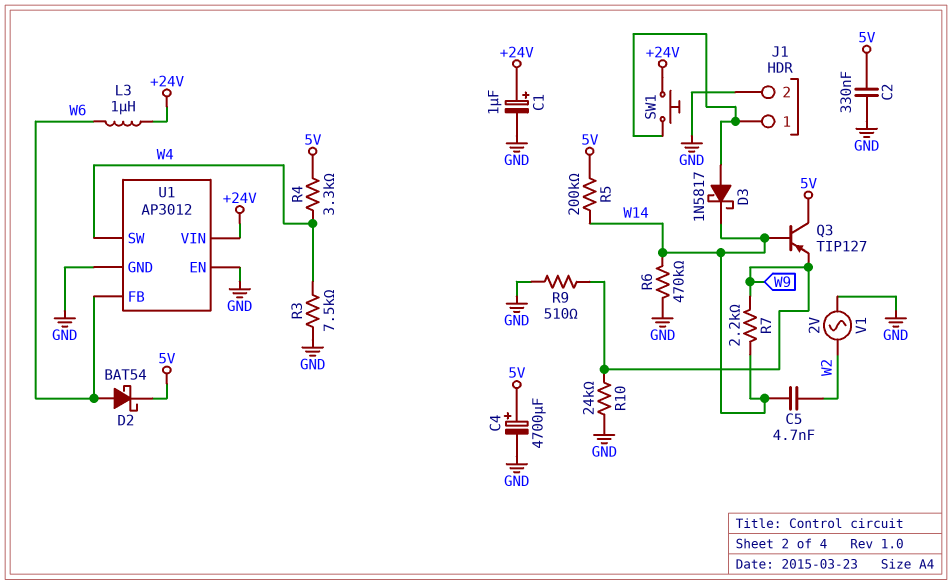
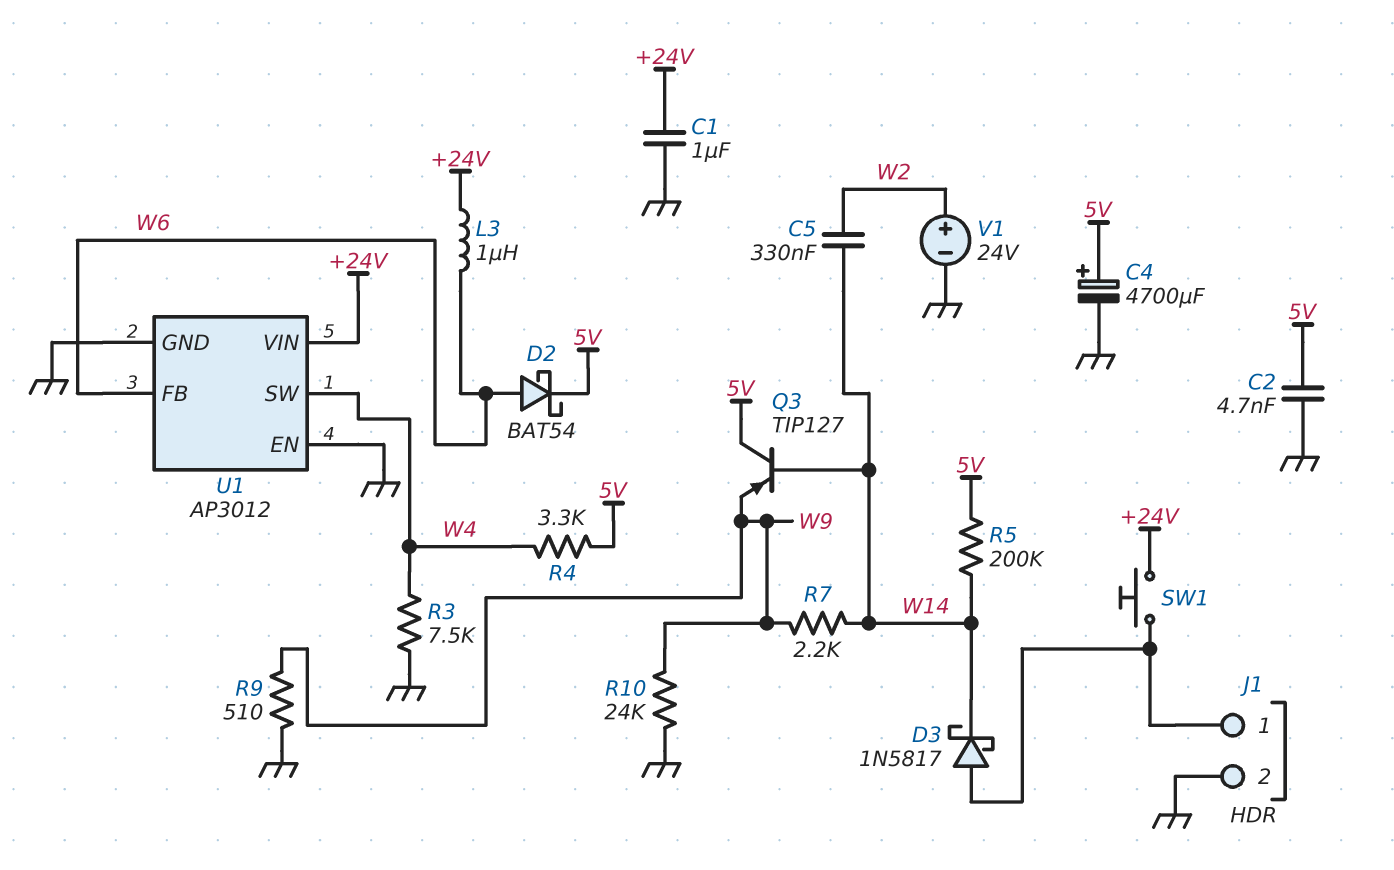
C1: 1uF (plus +24V, minus GND) -> 1uF (+24V, GND)
C2: 330nF (5V, GND) -> 4.7nF (5V, GND)
C5: 4.7nF (W2, W14) -> 330nF (W2, W14)
R6: 470k (GND, W14) -> none
V1: AC 2V (GND, W2) -> 24V (plus W2, minus GND)

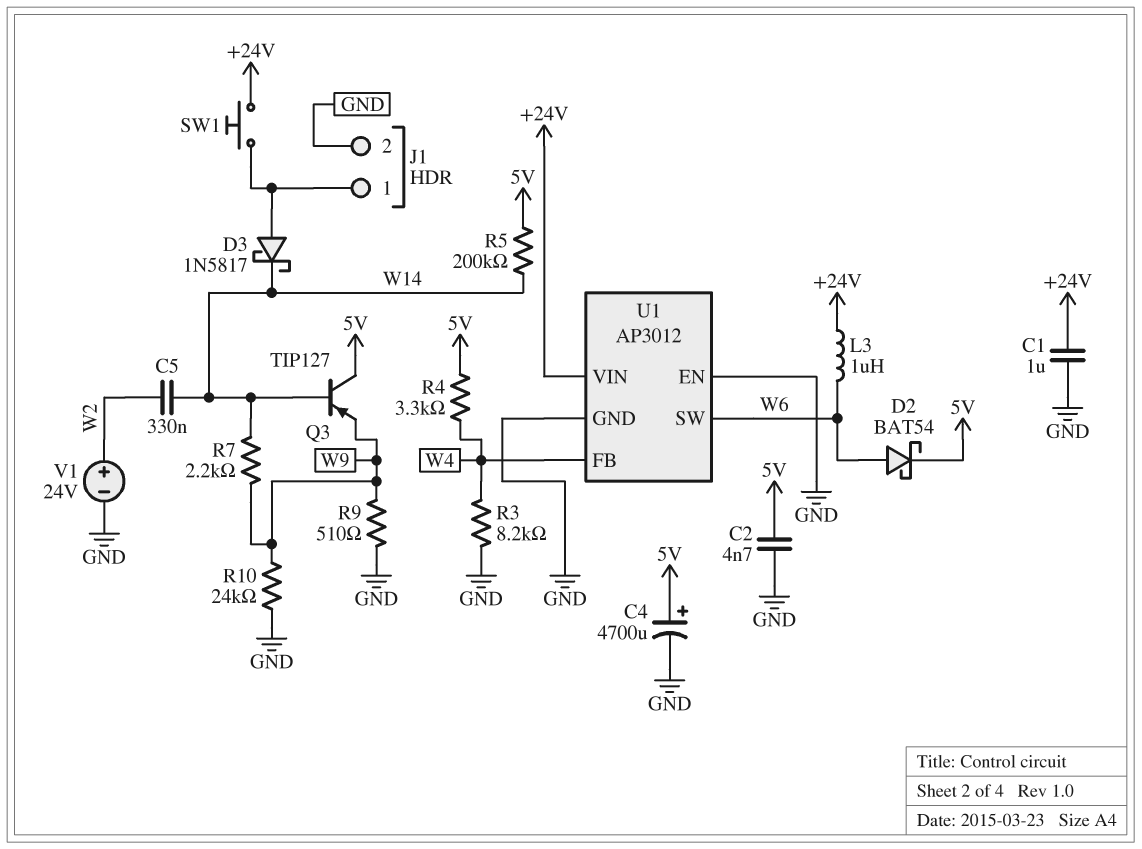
R3: 7.5k (GND, W4) -> 8.2k (GND, W4)
U1 pin FB: W6 -> W4
U1 pin SW: W4 -> W6

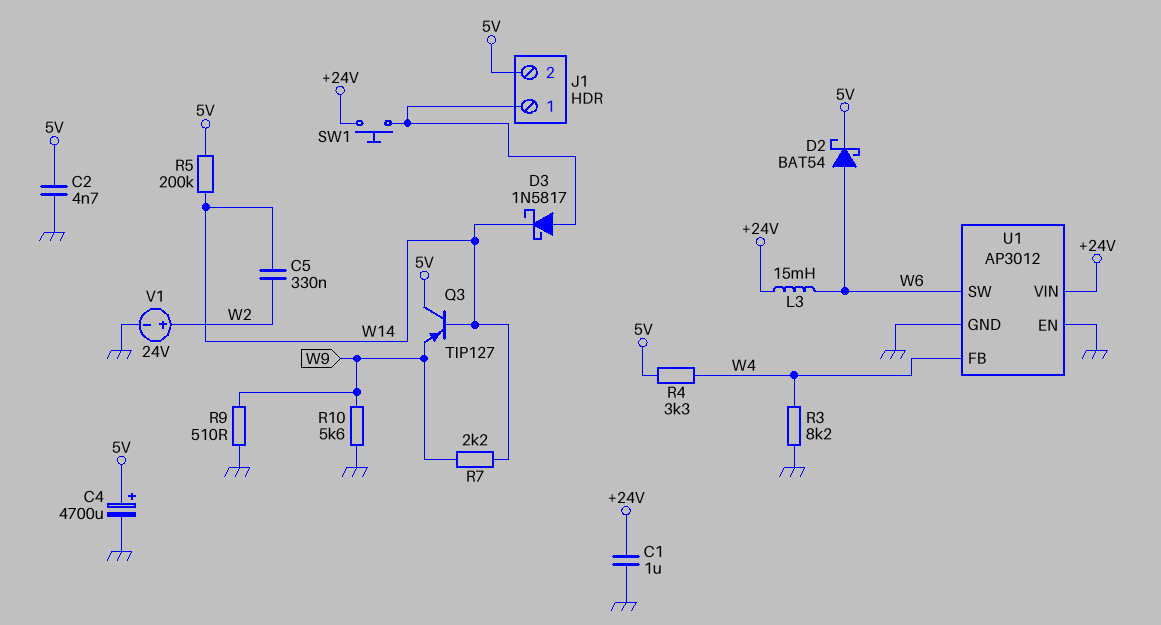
J1 pin 2: GND -> 5V
L3: 1uH (+24V, W6) -> 15mH (+24V, W6)
R10: 24k (GND, W9) -> 5.6k (GND, W9)

